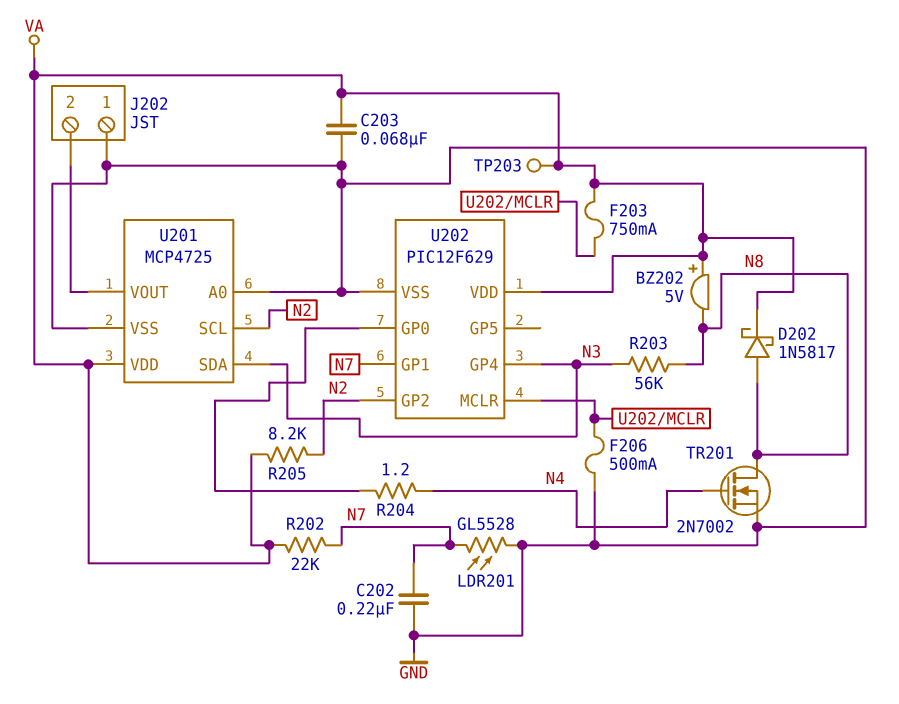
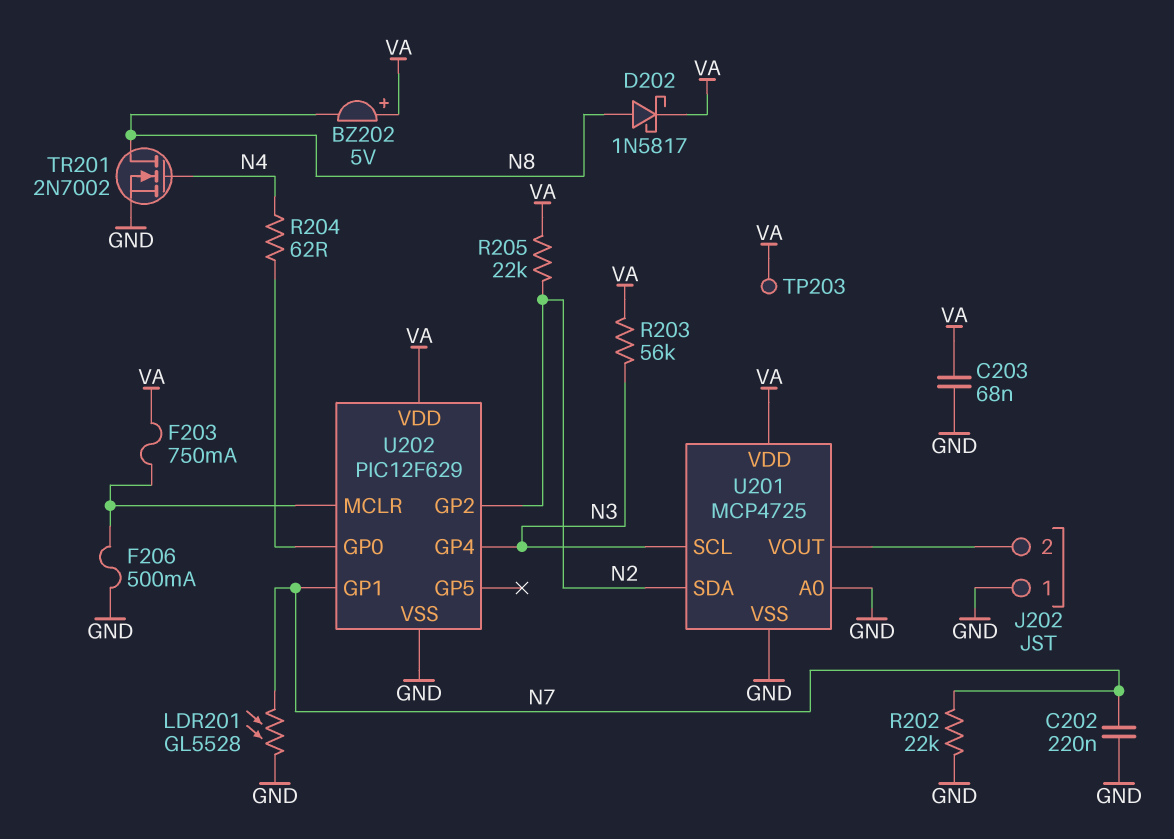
R202: 22k (N7, VA) -> 22k (GND, N7)
R203: 56k (N3, N8) -> 56k (N3, VA)
R204: 1.2 (N4, U202/GP0) -> 62 (N4, U202/GP0)
R205: 8.2k (N2, VA) -> 22k (N2, VA)
U201 pin SCL: N2 -> N3
U201 pin SDA: N3 -> N2

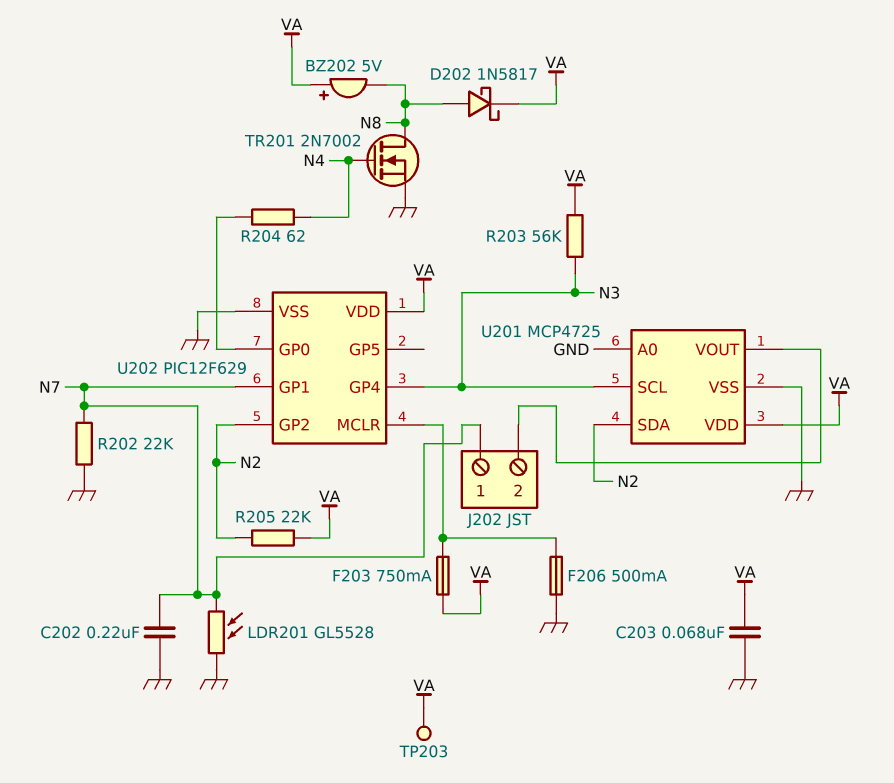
J202 pin 1: GND -> N7

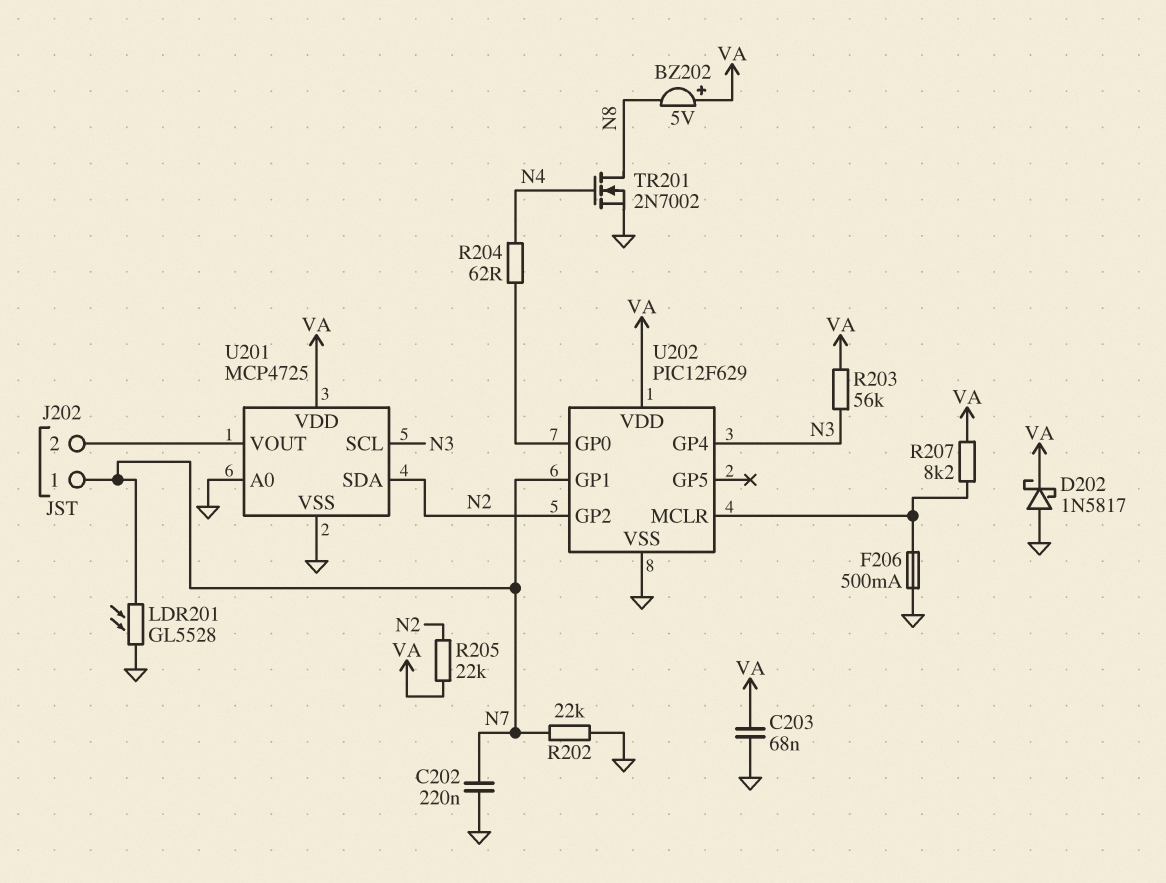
D202: schottky 1N5817 (A N8, K VA) -> schottky 1N5817 (A GND, K VA)
F203: 750mA (U202/MCLR, VA) -> none
R207: none -> 8.2k (U202/MCLR, VA)
TP203: test point (VA) -> none

